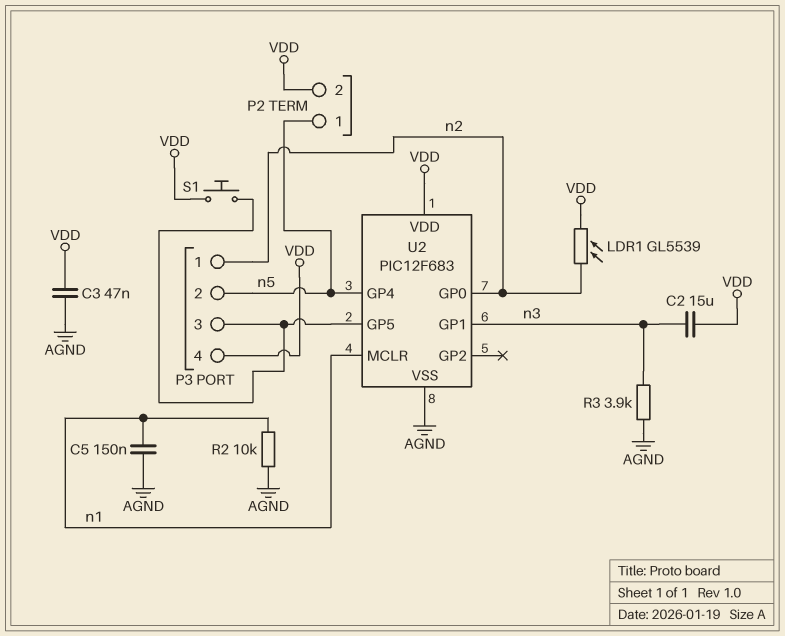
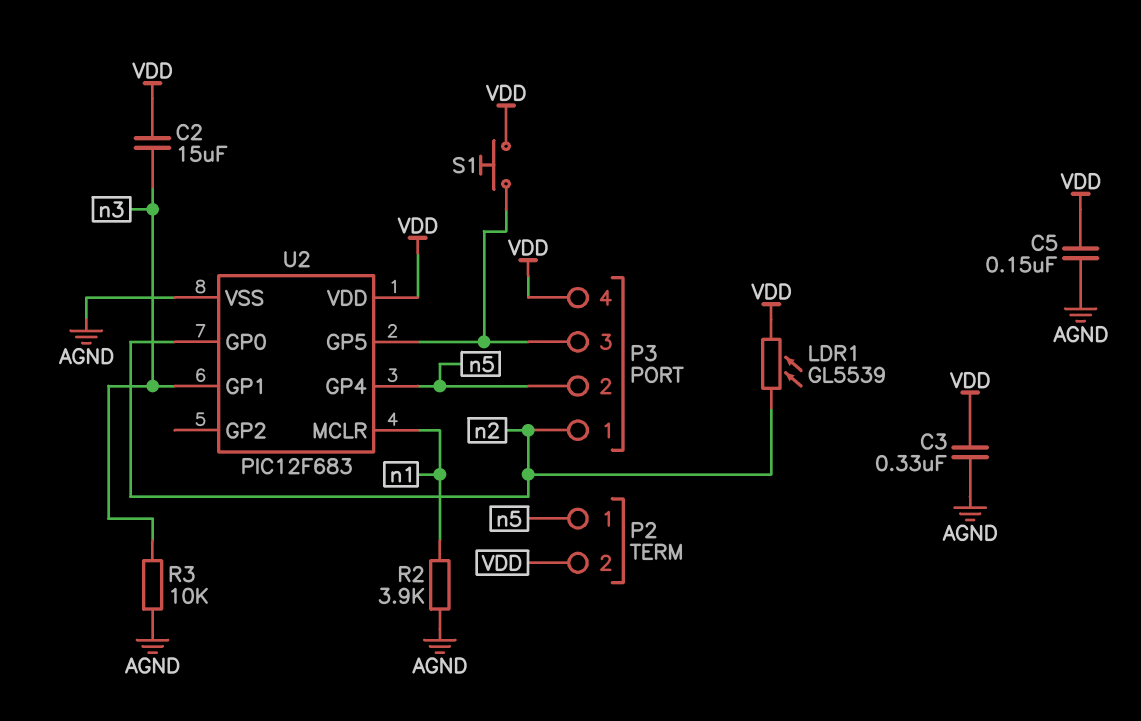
C3: 47nF (AGND, VDD) -> 330nF (AGND, VDD)
C5: 150nF (AGND, n1) -> 150nF (AGND, VDD)
R2: 10k (AGND, n1) -> 3.9k (AGND, n1)
R3: 3.9k (AGND, n3) -> 10k (AGND, n3)

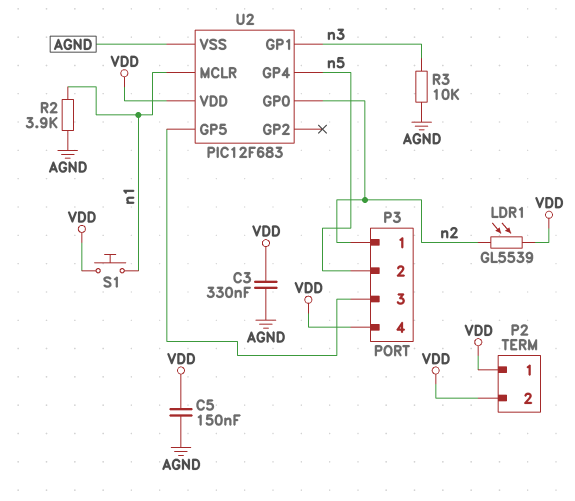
C2: 15uF (VDD, n3) -> none
P2 pin 1: n5 -> VDD
S1: button (P3/3, VDD) -> button (VDD, n1)

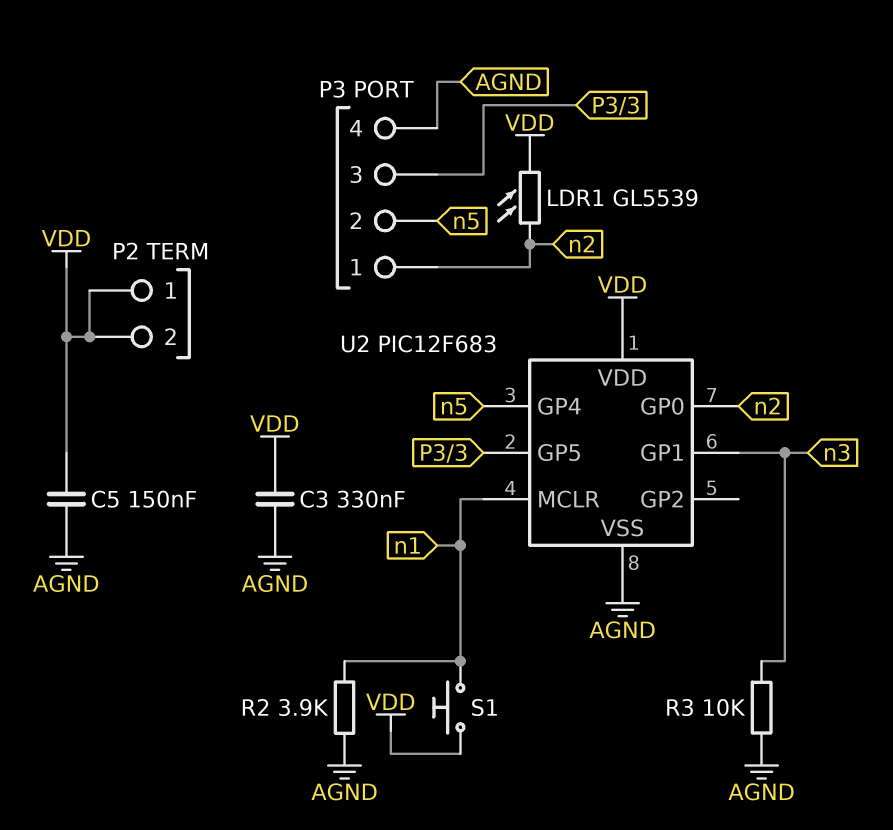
P3 pin 4: VDD -> AGND

